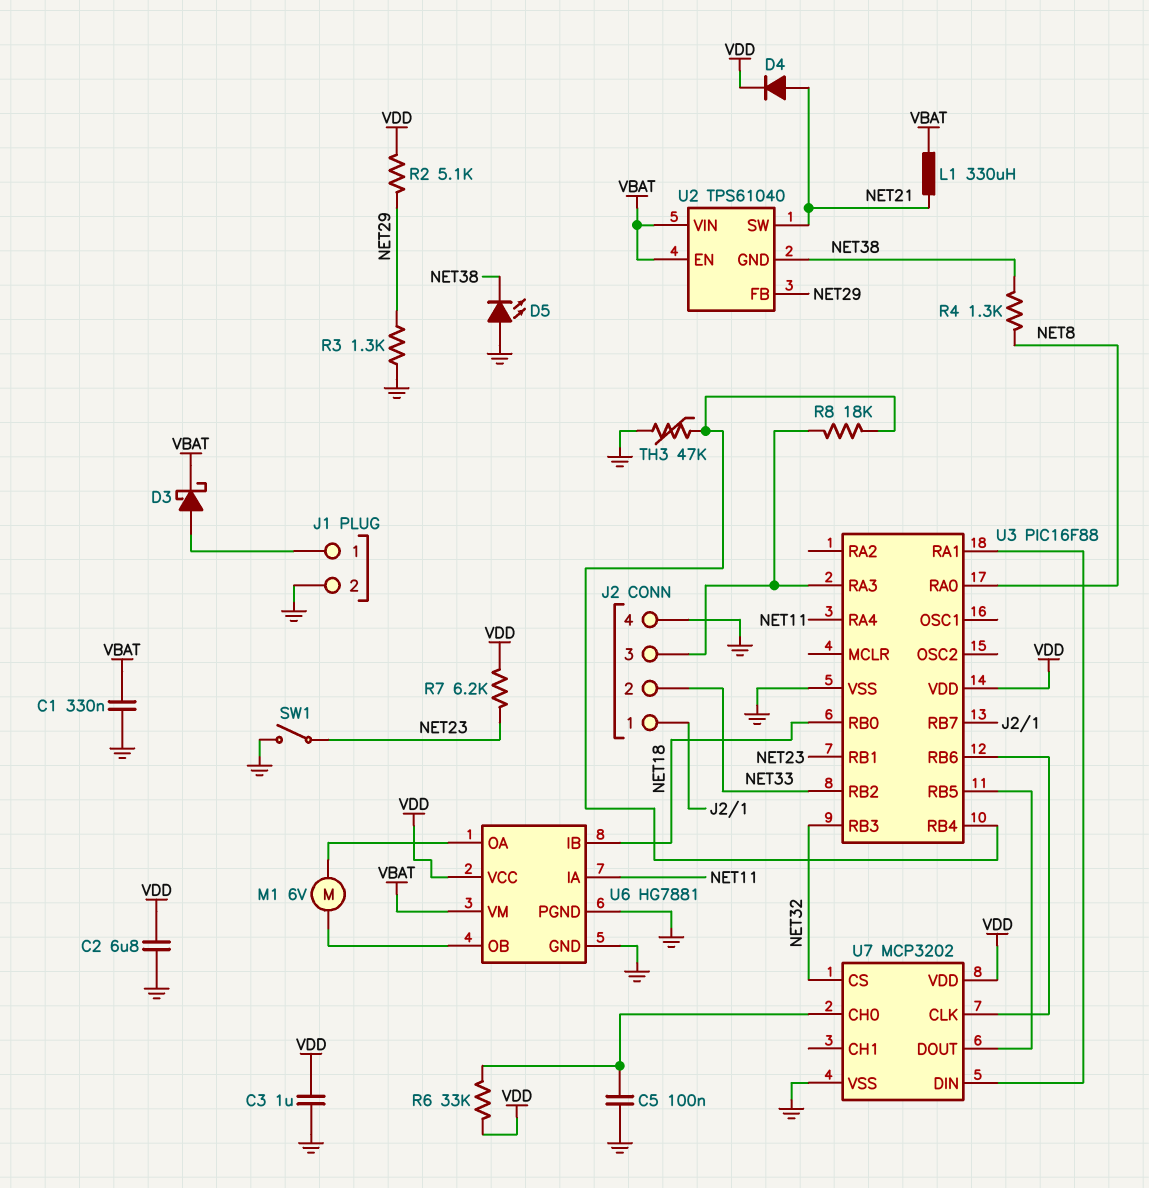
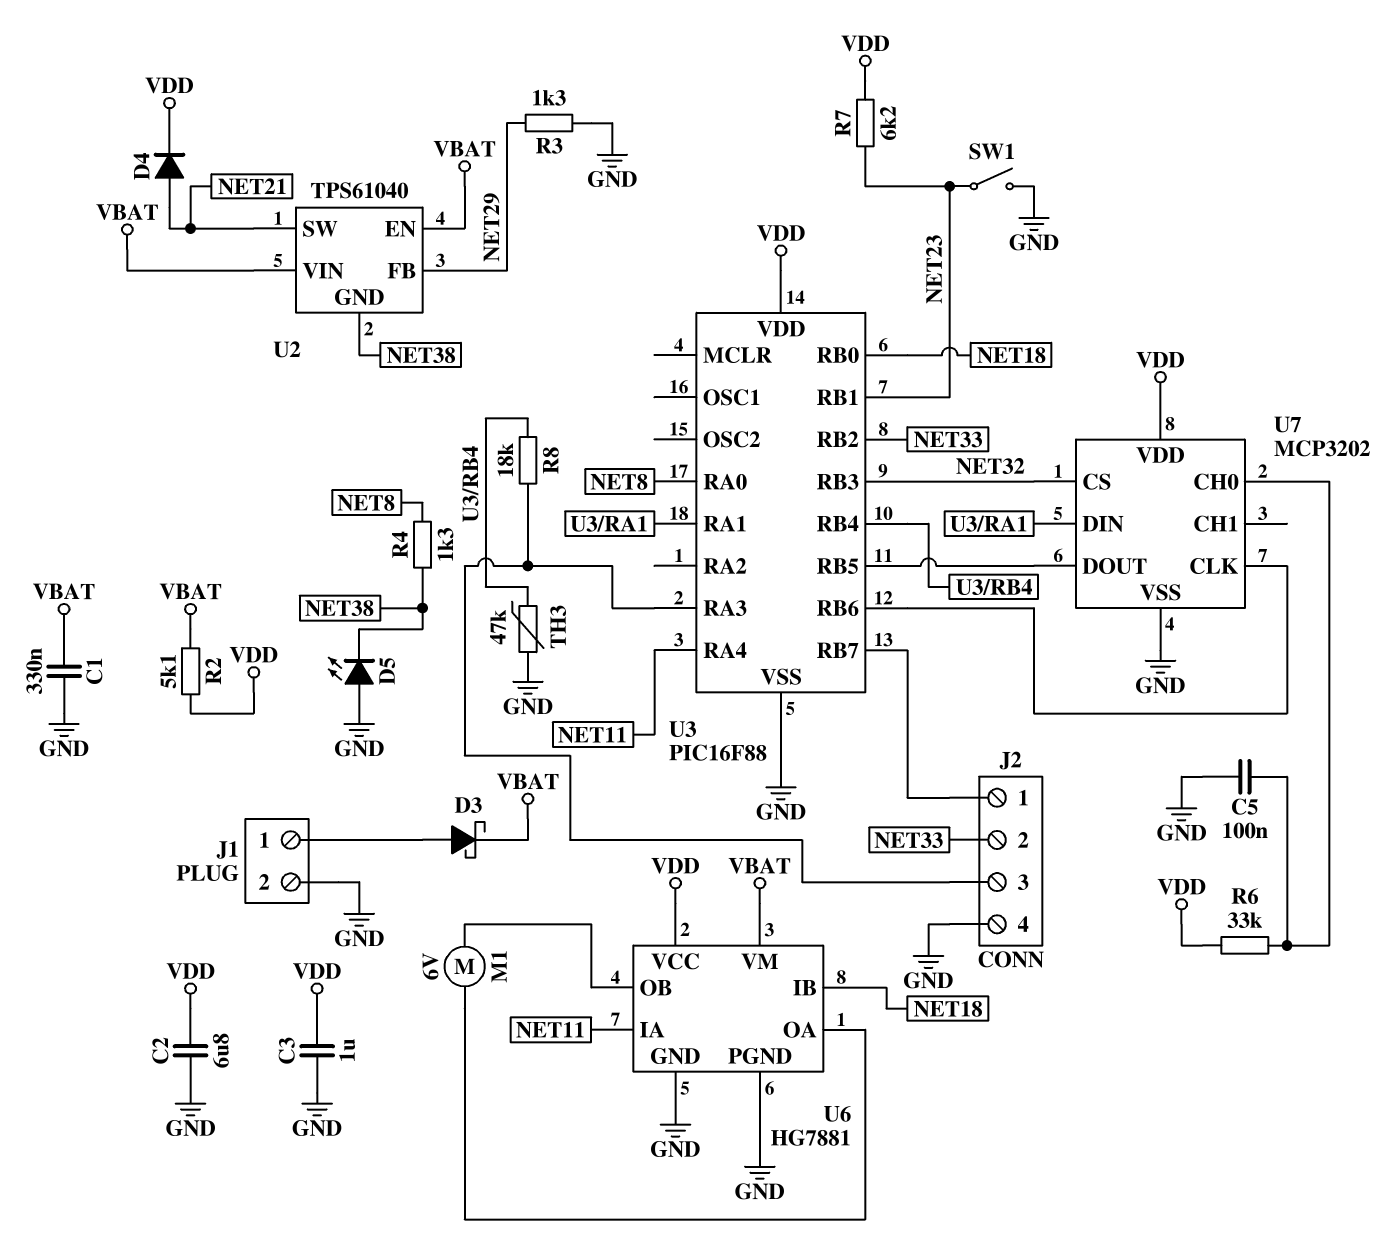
L1: 330uH (NET21, VBAT) -> none
R2: 5.1k (NET29, VDD) -> 5.1k (VBAT, VDD)

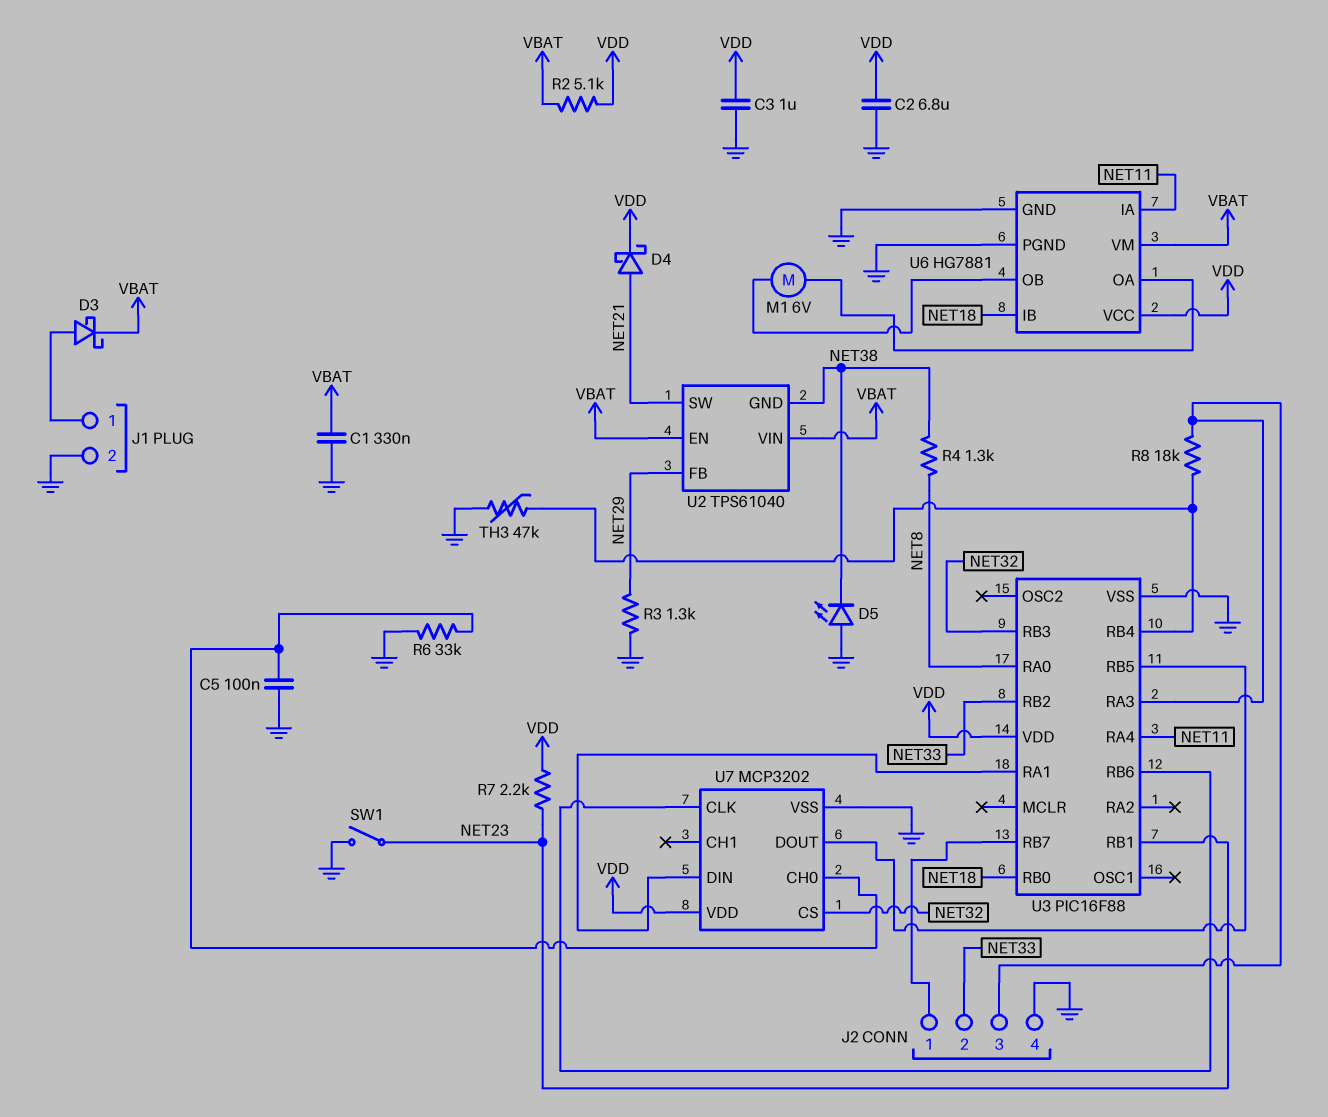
D4: diode (A NET21, K VDD) -> schottky (A NET21, K VDD)
R6: 33k (U7/CH0, VDD) -> 33k (GND, U7/CH0)
R7: 6.2k (NET23, VDD) -> 2.2k (NET23, VDD)

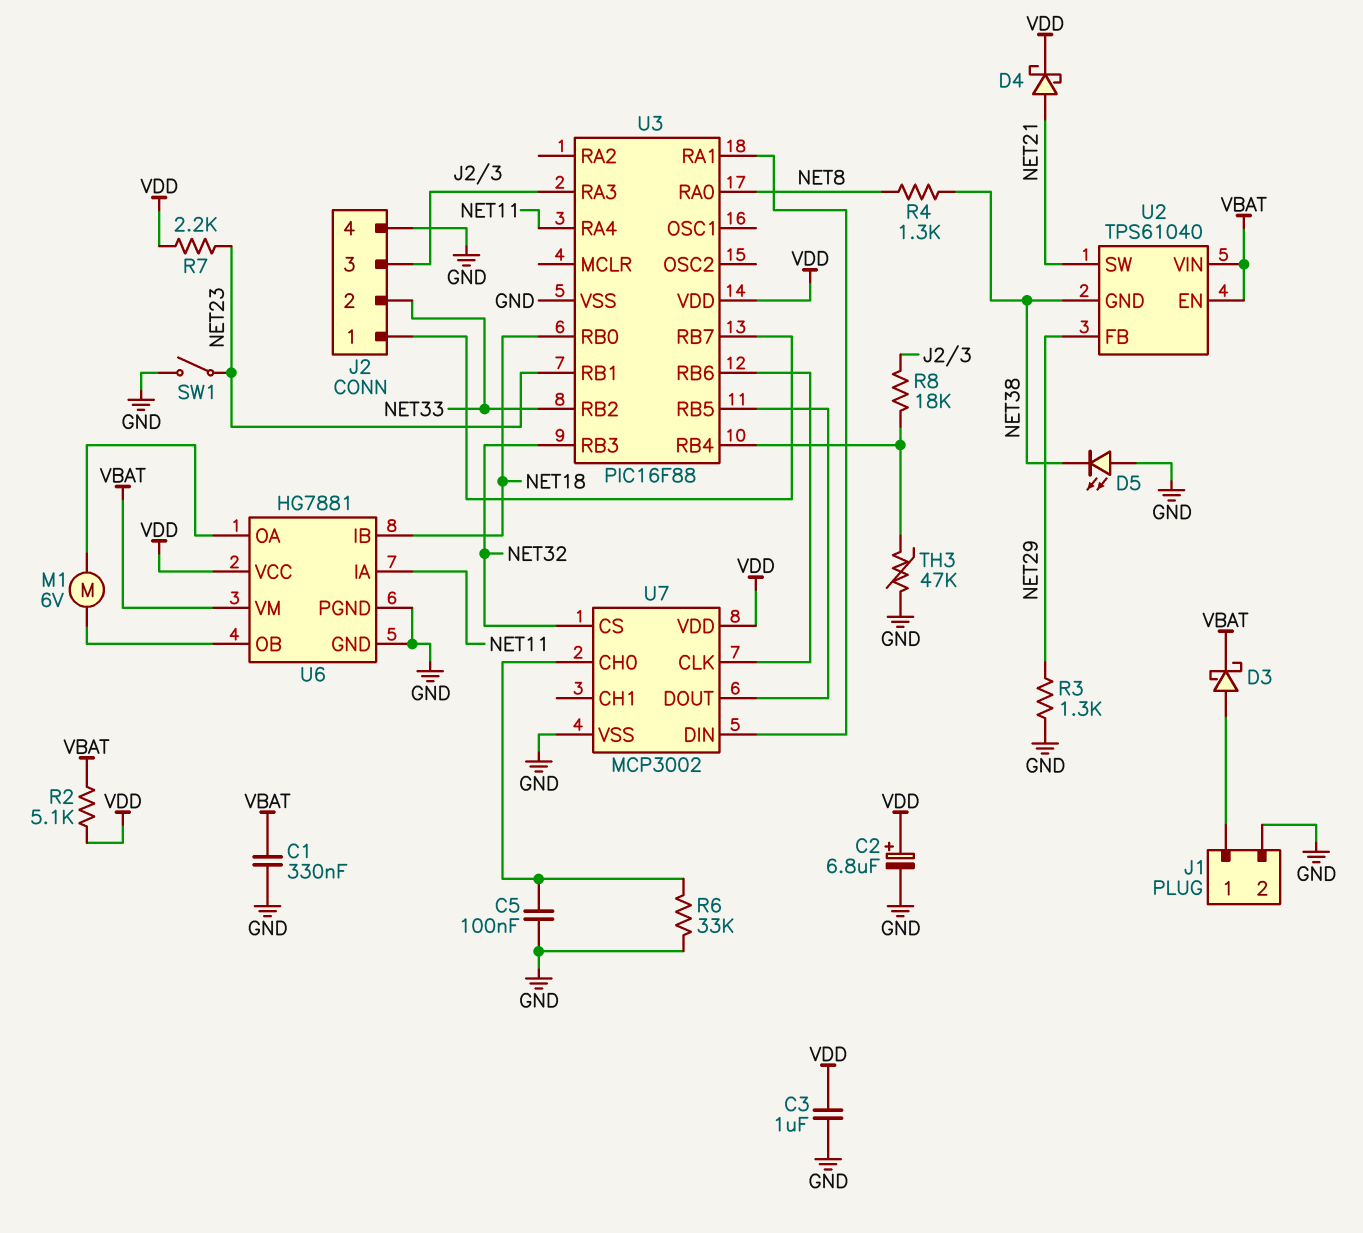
C2: 6.8uF (GND, VDD) -> 6.8uF (plus VDD, minus GND)
U7: MCP3202 -> MCP3002

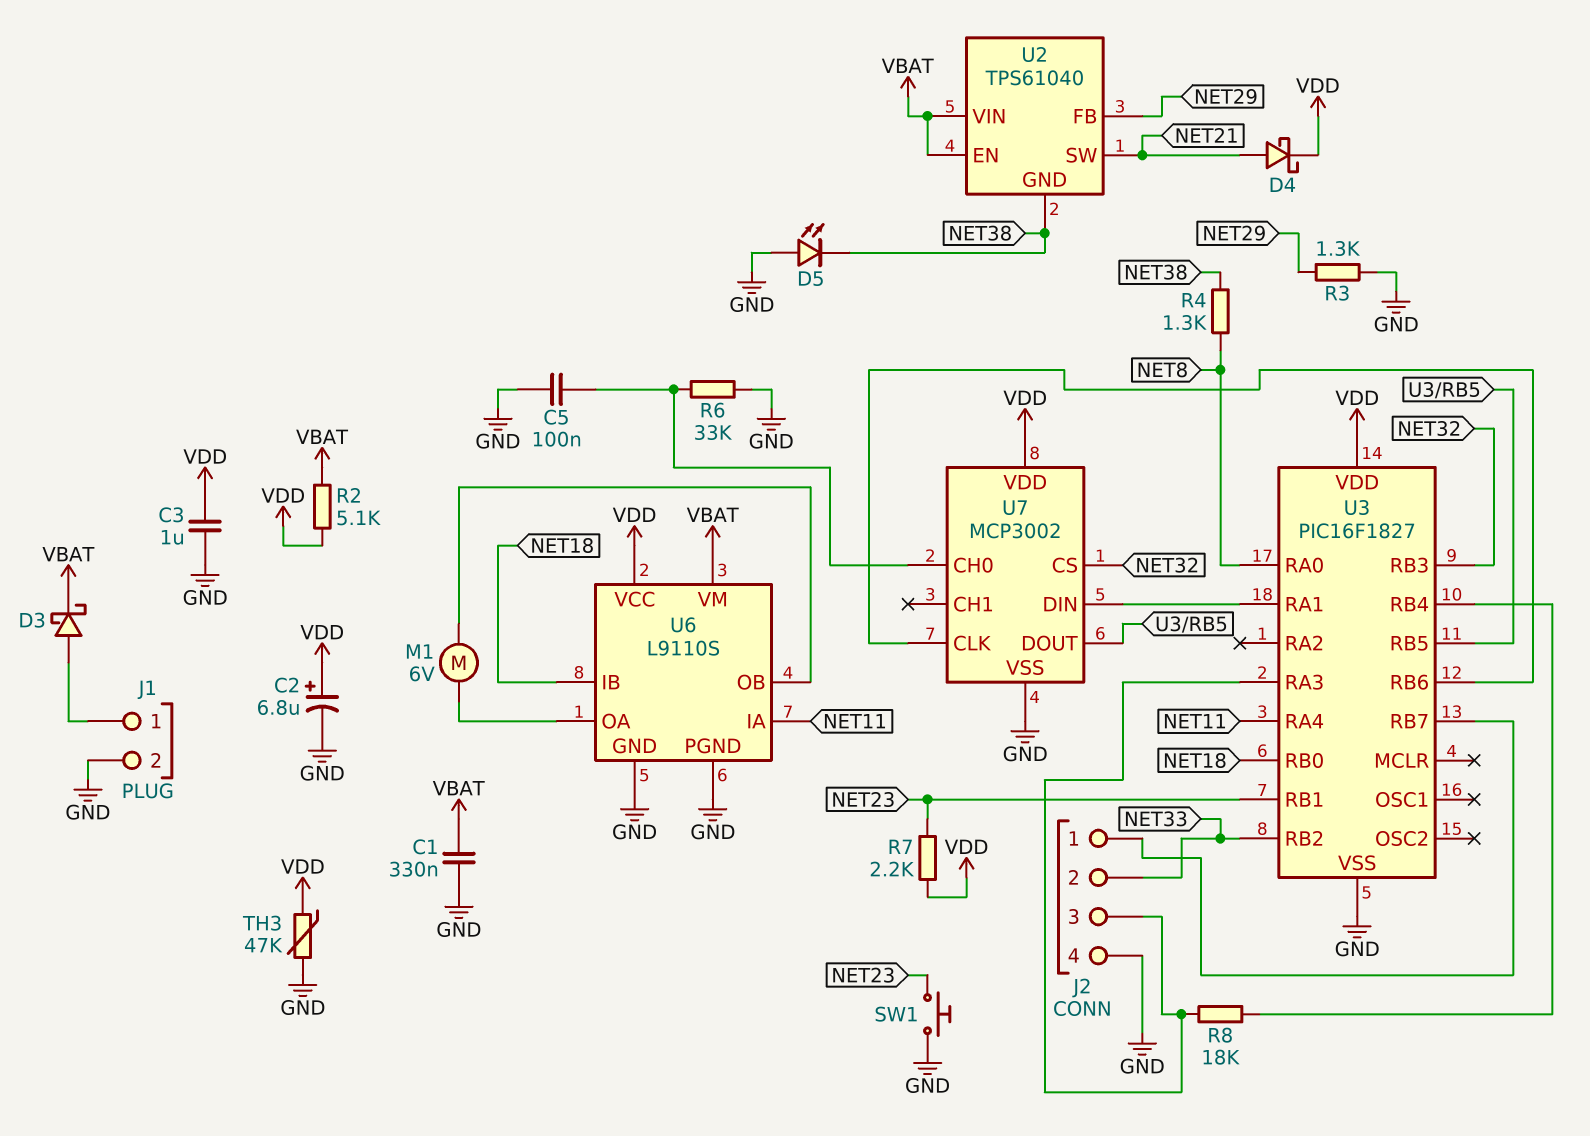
SW1: switch (GND, NET23) -> button (GND, NET23)
TH3: 47k (GND, U3/RB4) -> 47k (GND, VDD)
U3: PIC16F88 -> PIC16F1827
U6: HG7881 -> L9110S

